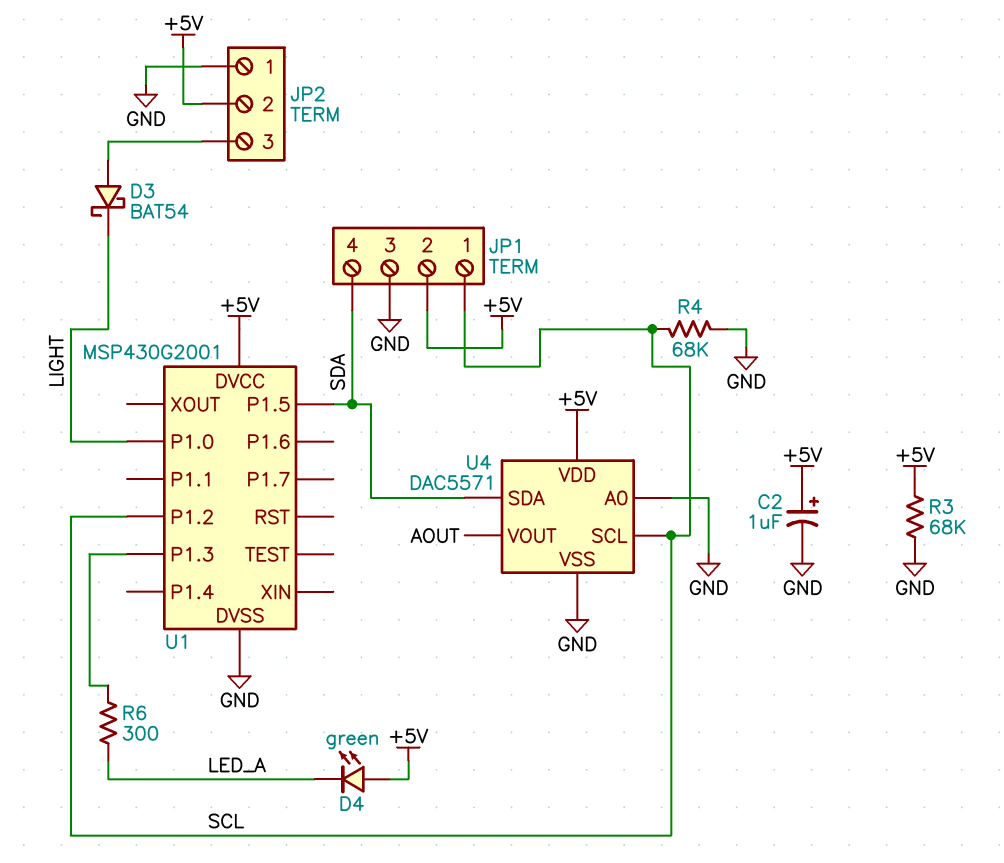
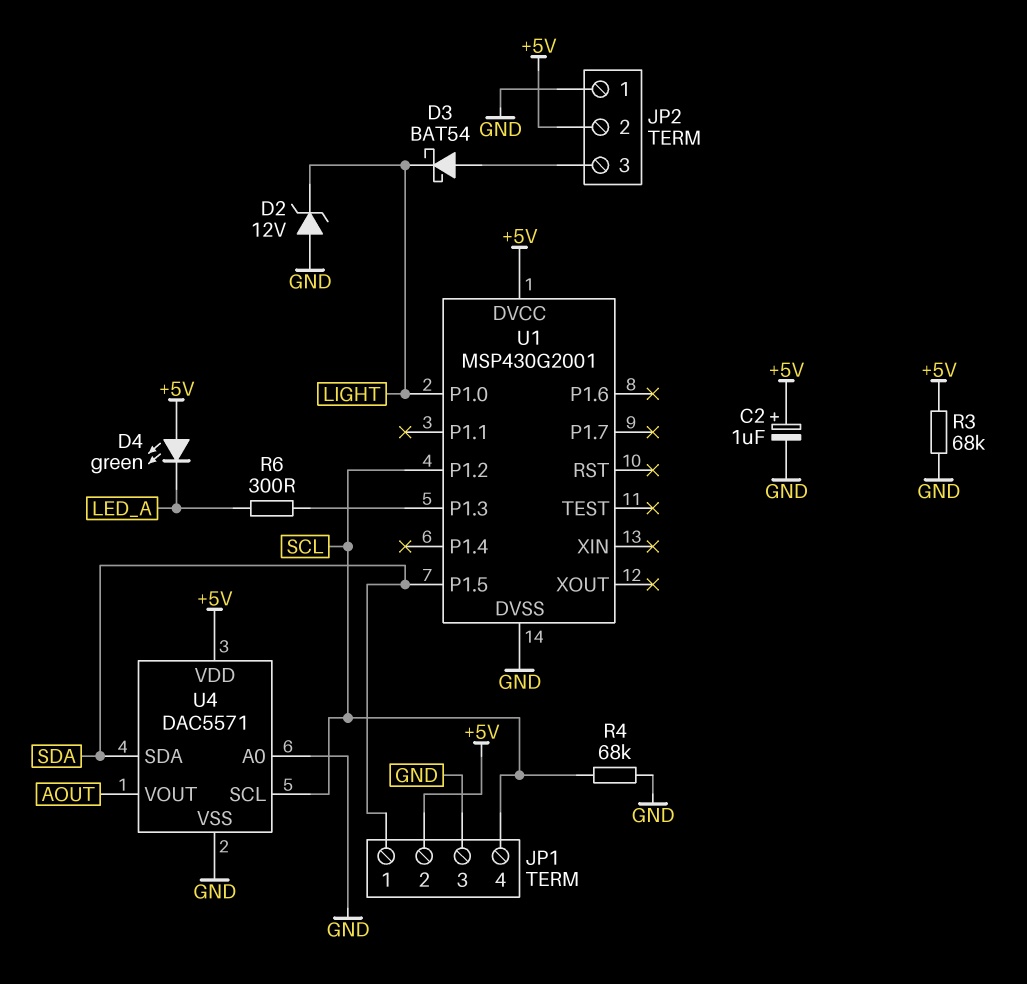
D2: none -> zener 12V (A GND, K LIGHT)
JP1 pin 1: SCL -> SDA
JP1 pin 4: SDA -> SCL

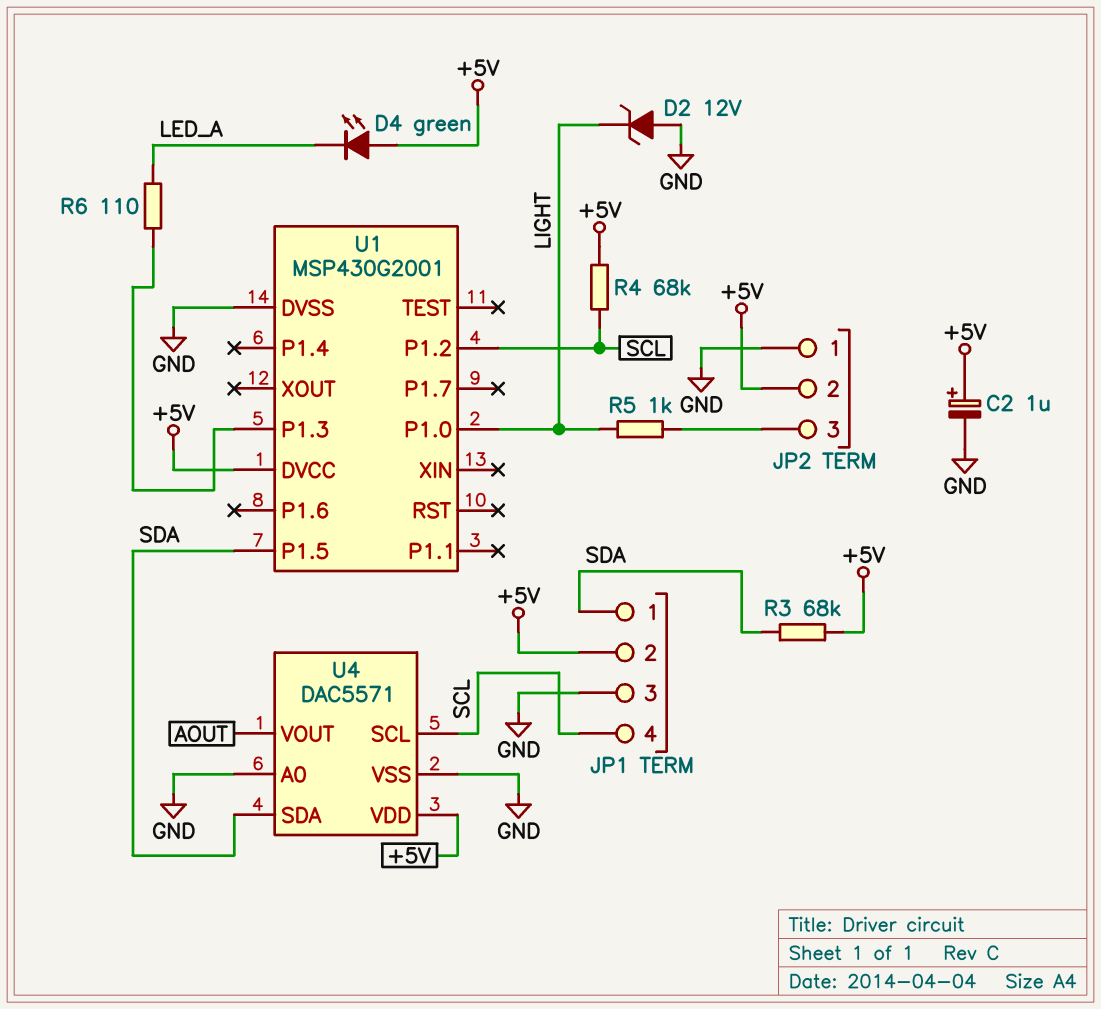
D3: schottky BAT54 (A JP2/3, K LIGHT) -> none
R3: 68k (+5V, GND) -> 68k (+5V, SDA)
R4: 68k (GND, SCL) -> 68k (+5V, SCL)
R5: none -> 1k (JP2/3, LIGHT)
R6: 300 (LED_A, U1/P1.3) -> 110 (LED_A, U1/P1.3)

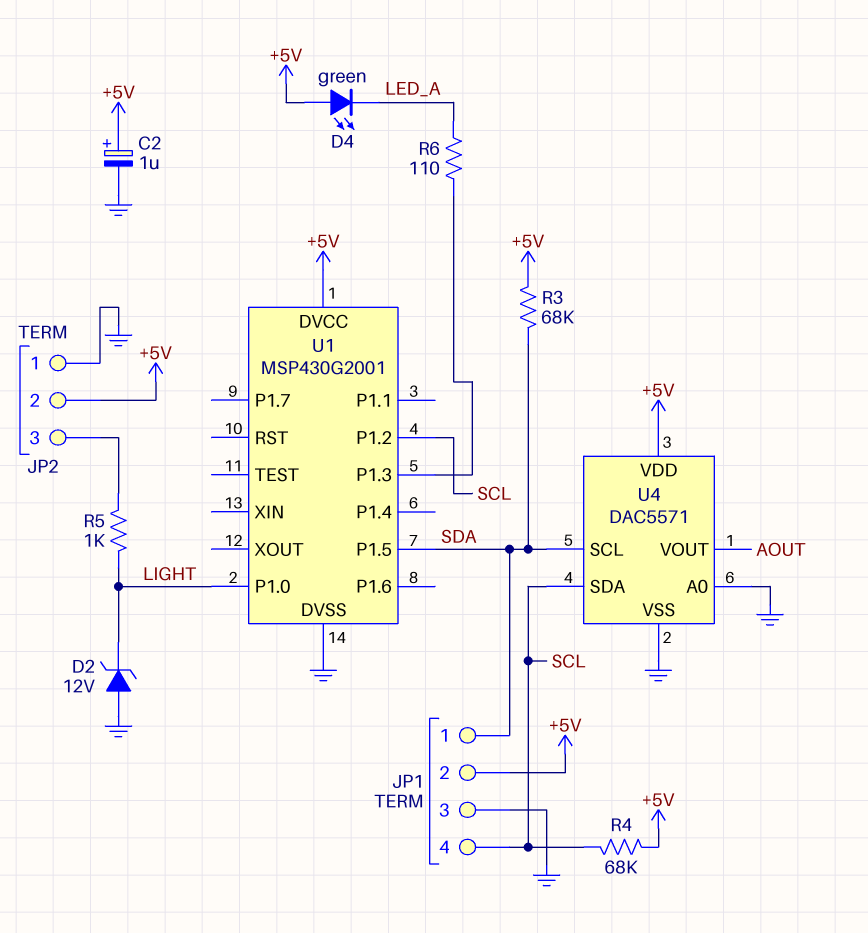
U4 pin SCL: SCL -> SDA
U4 pin SDA: SDA -> SCL

